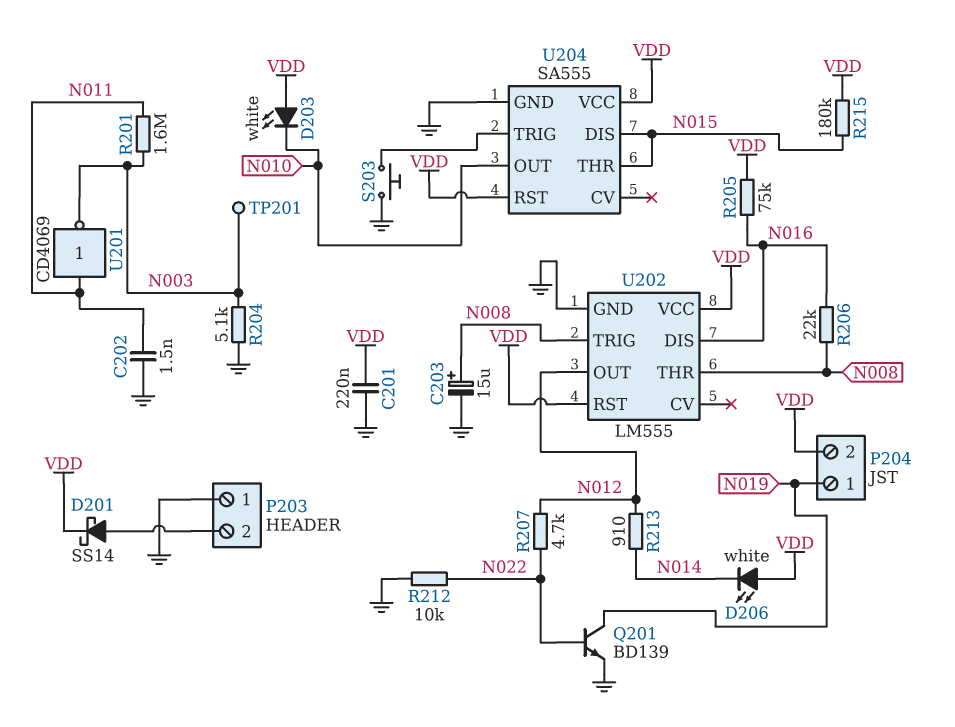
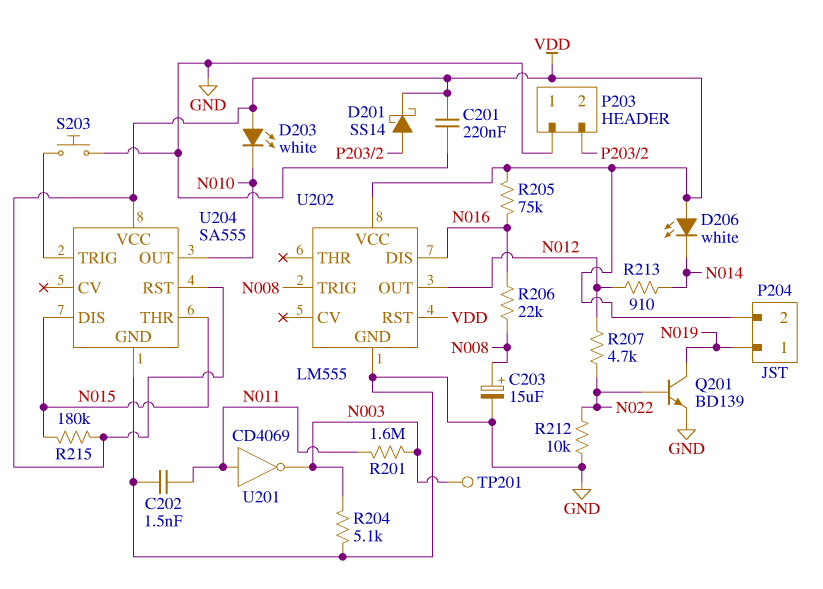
U202 pin THR: N008 -> none

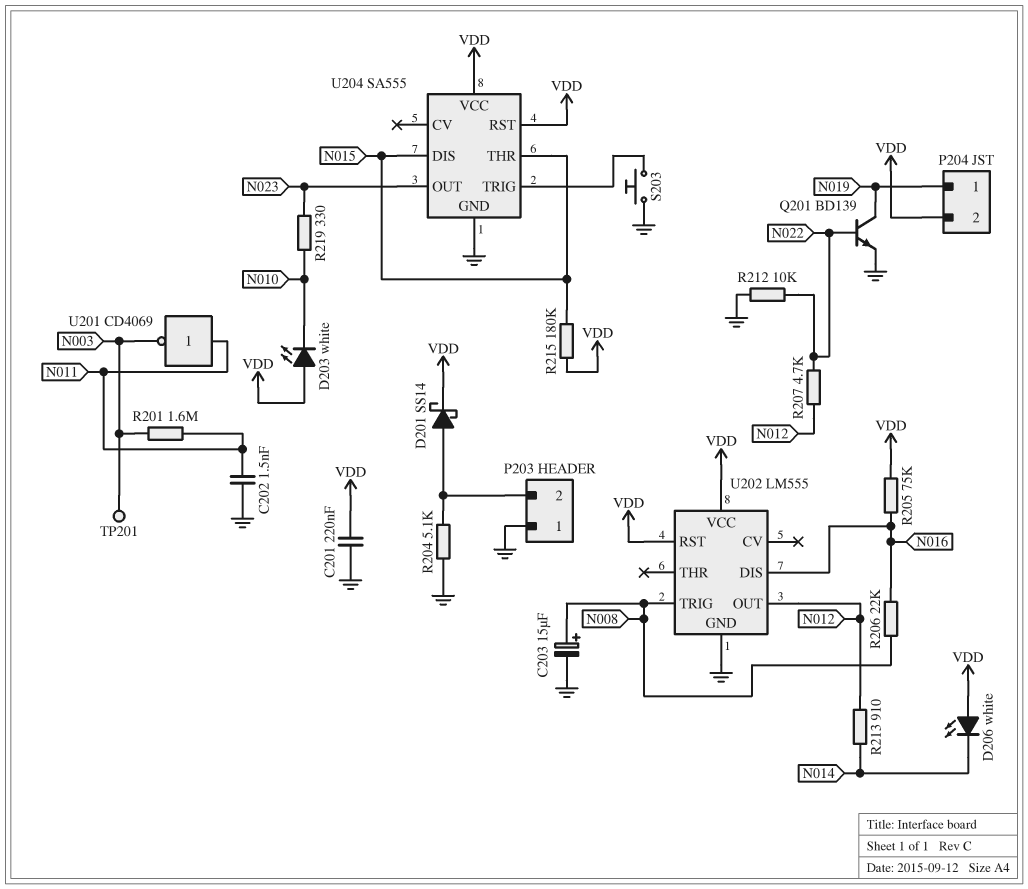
R204: 5.1k (GND, N003) -> 5.1k (GND, P203/2)
R219: none -> 330 (N010, N023)
U204 pin OUT: N010 -> N023

